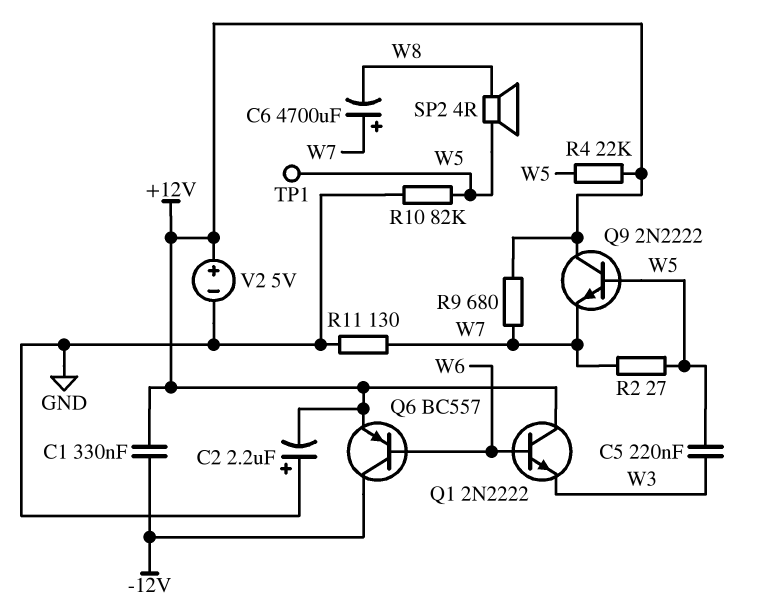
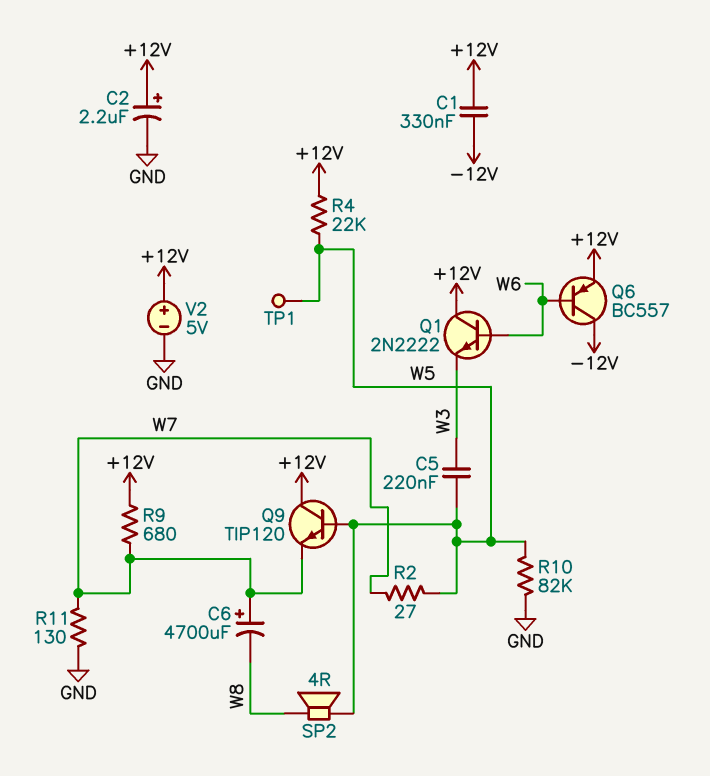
C2: 2.2uF (plus GND, minus +12V) -> 2.2uF (plus +12V, minus GND)
Q9: NPN 2N2222 (B W5, C +12V, E W7) -> NPN TIP120 (B W5, C +12V, E W7)

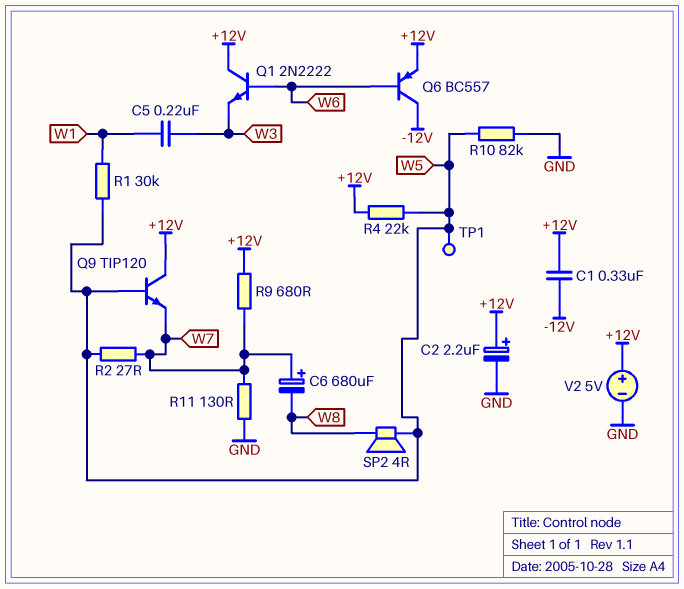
C5: 220nF (W3, W5) -> 220nF (W1, W3)
C6: 4700uF (plus W7, minus W8) -> 680uF (plus W7, minus W8)
R1: none -> 30k (W1, W5)

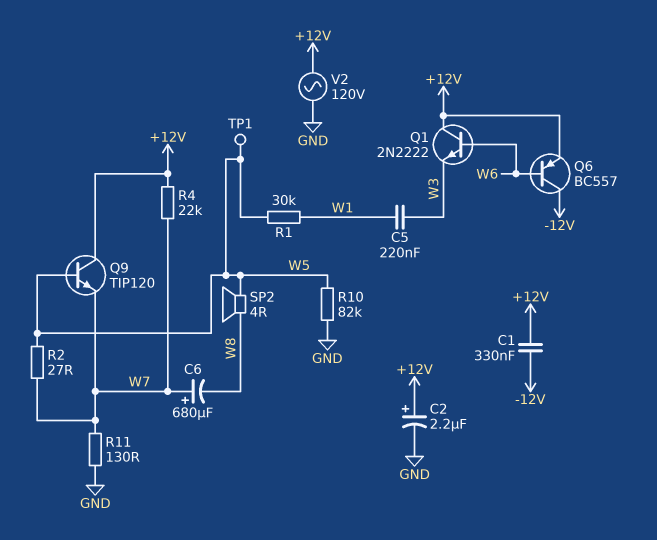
R4: 22k (+12V, W5) -> 22k (+12V, W7)
R9: 680 (+12V, W7) -> none
V2: 5V (plus +12V, minus GND) -> AC 120V (+12V, GND)

